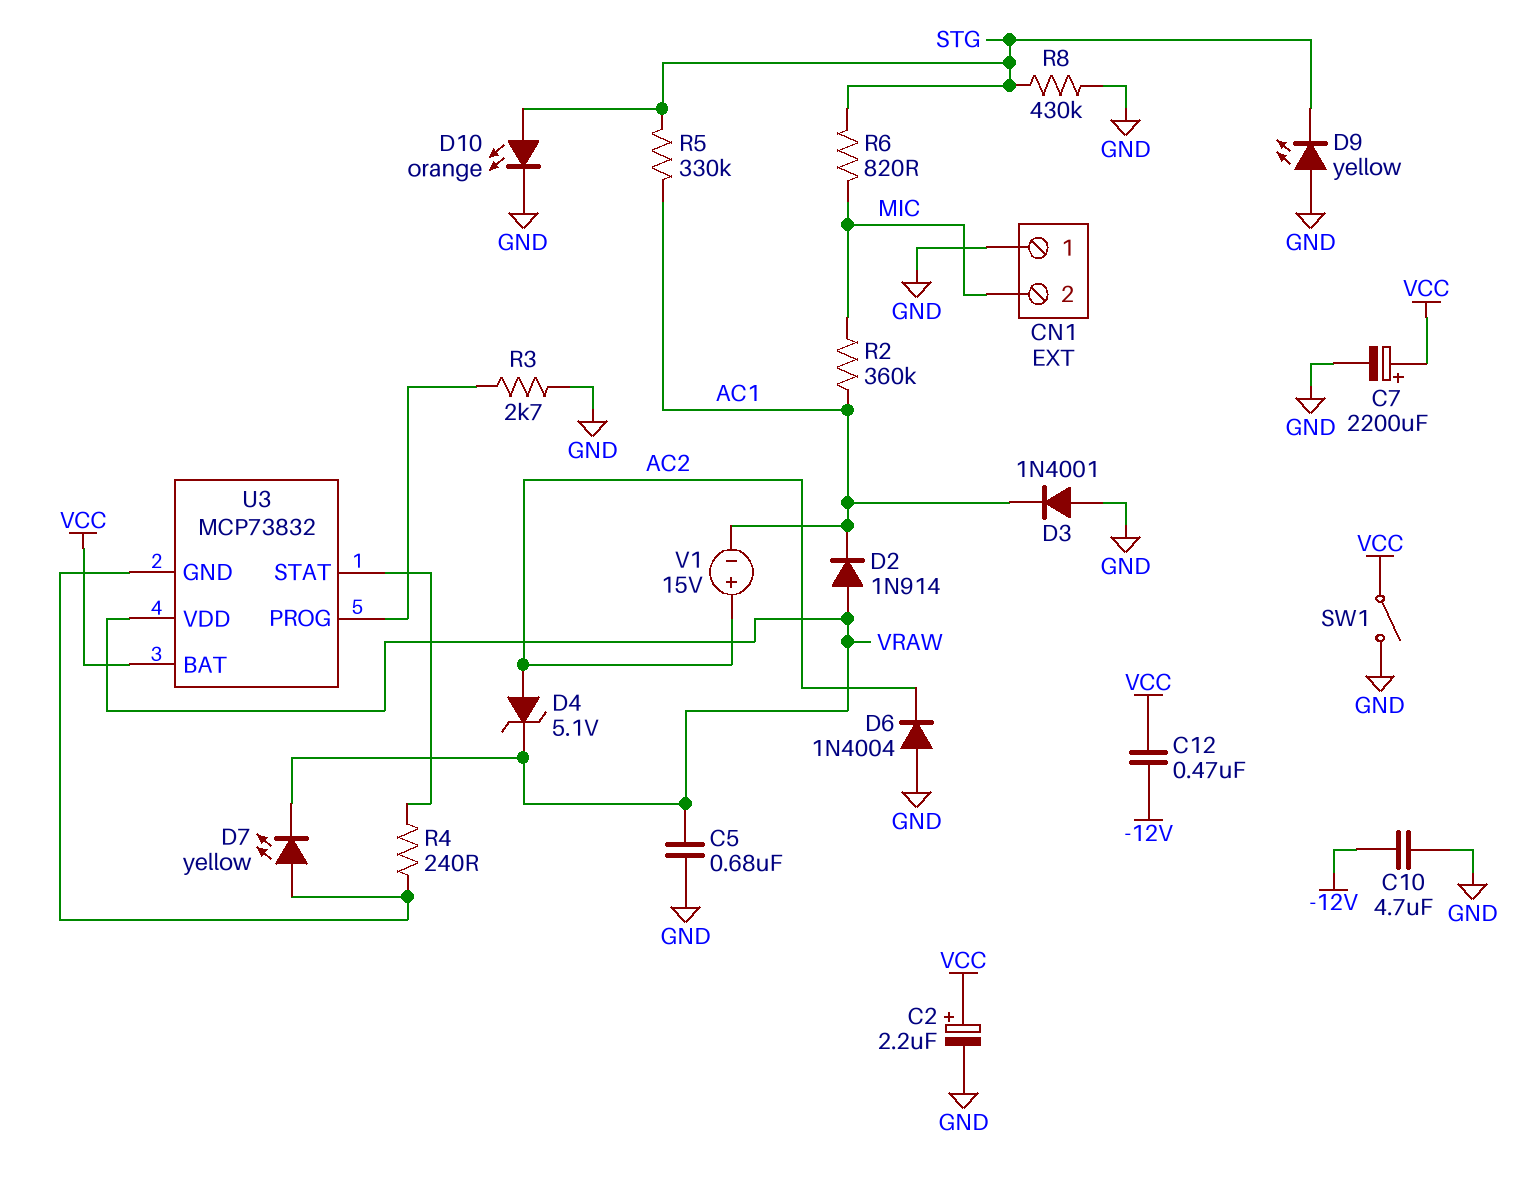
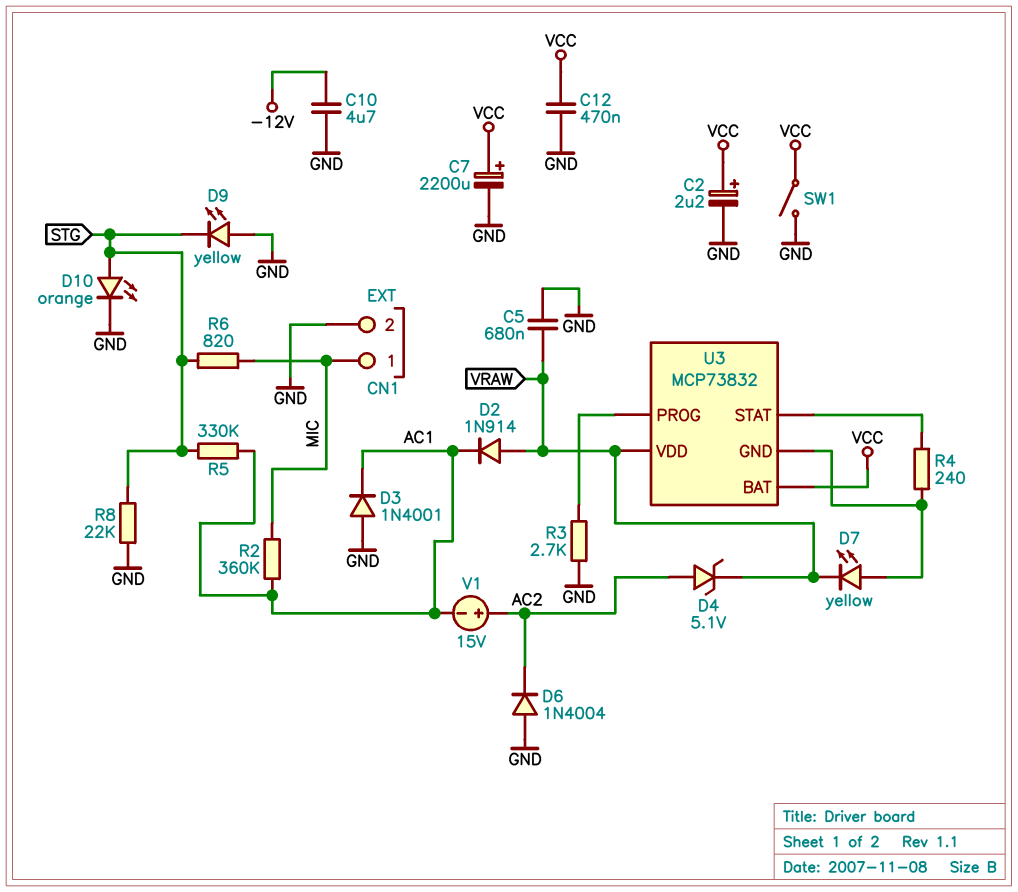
C12: 470nF (-12V, VCC) -> 470nF (GND, VCC)
CN1 pin 1: GND -> MIC
CN1 pin 2: MIC -> GND
R8: 430k (GND, STG) -> 22k (GND, STG)

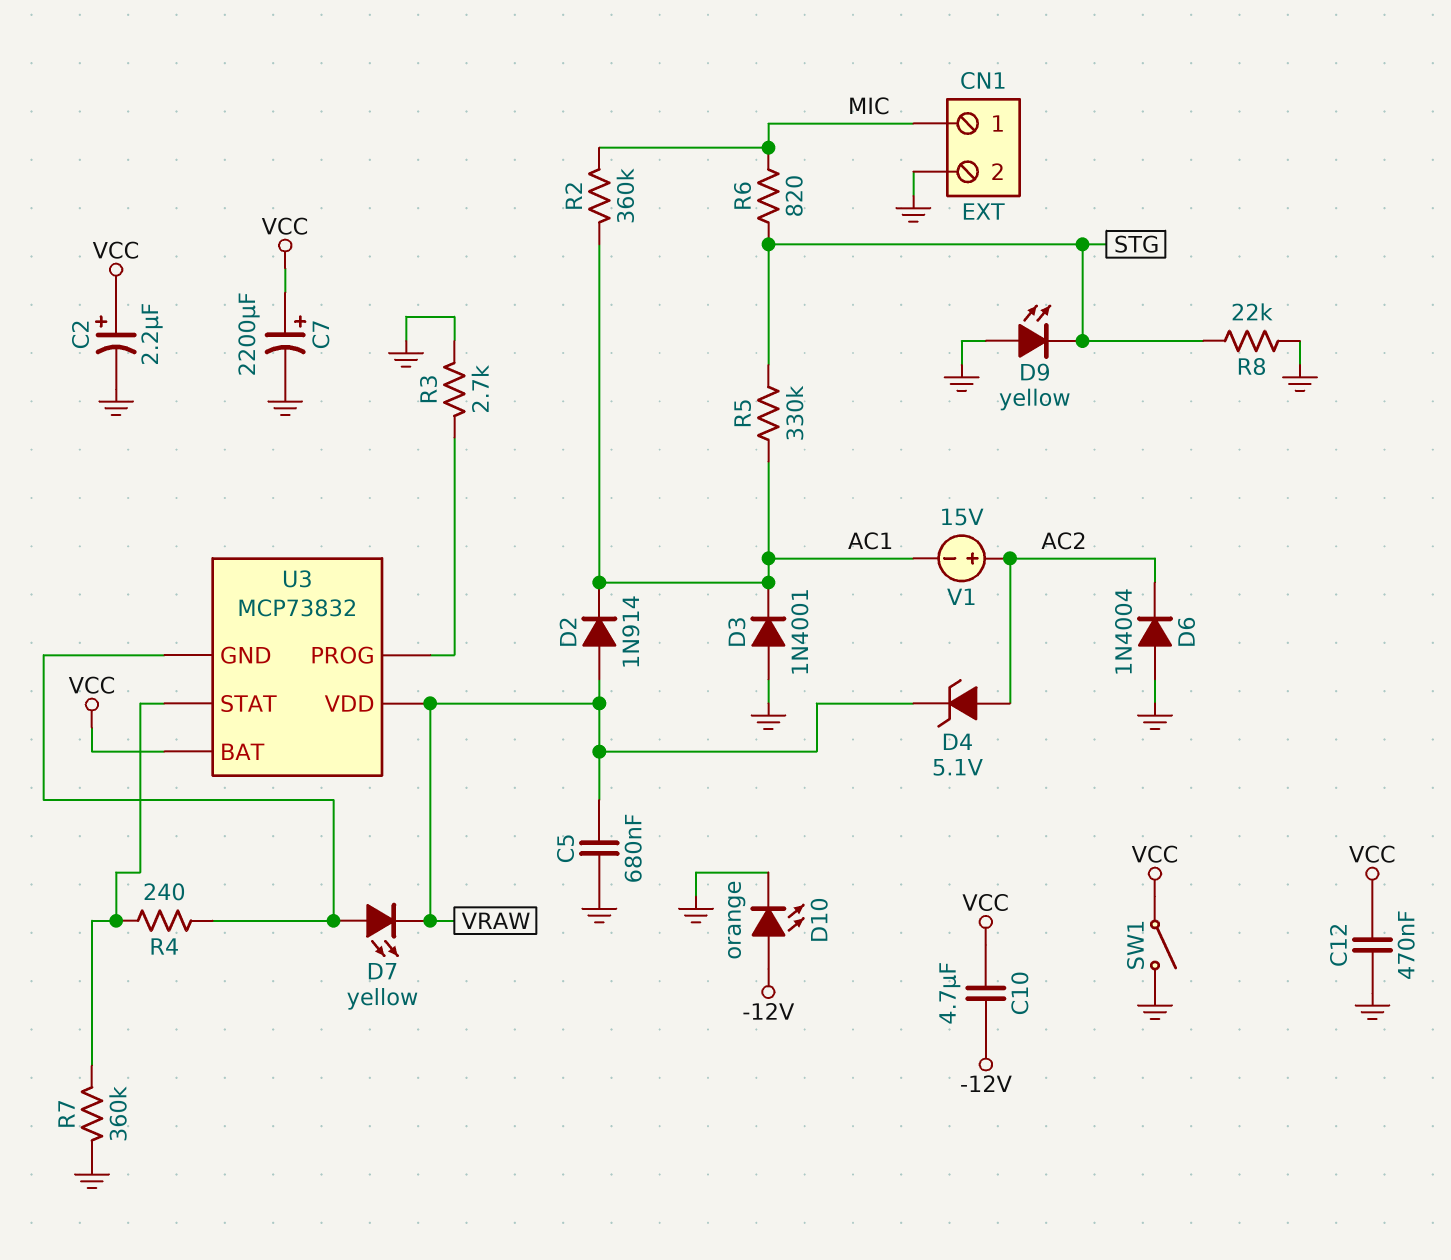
C10: 4.7uF (-12V, GND) -> 4.7uF (-12V, VCC)
D10: LED orange (A STG, K GND) -> LED orange (A -12V, K GND)
R7: none -> 360k (GND, U3/STAT)

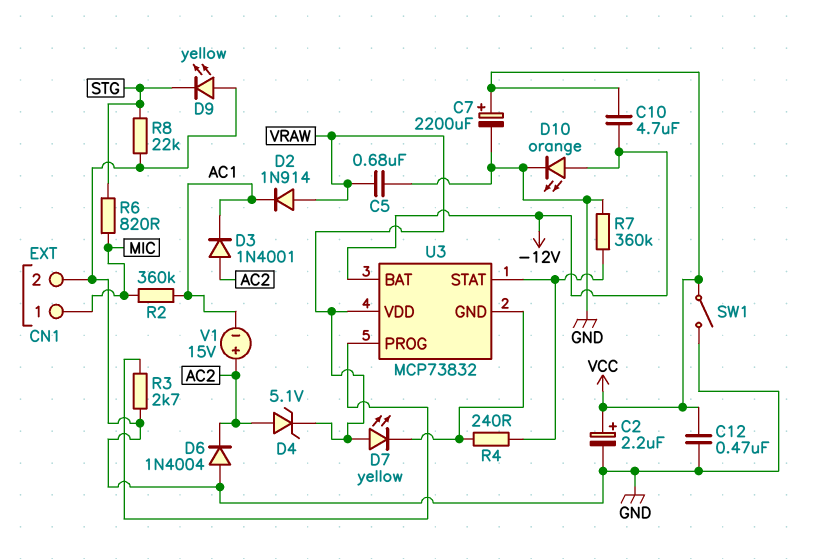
D3: diode 1N4001 (A GND, K AC1) -> diode 1N4001 (A AC2, K AC1)
D7: LED yellow (A U3/GND, K VRAW) -> LED yellow (A VRAW, K U3/GND)
R5: 330k (AC1, STG) -> none
U3 pin BAT: VCC -> -12V

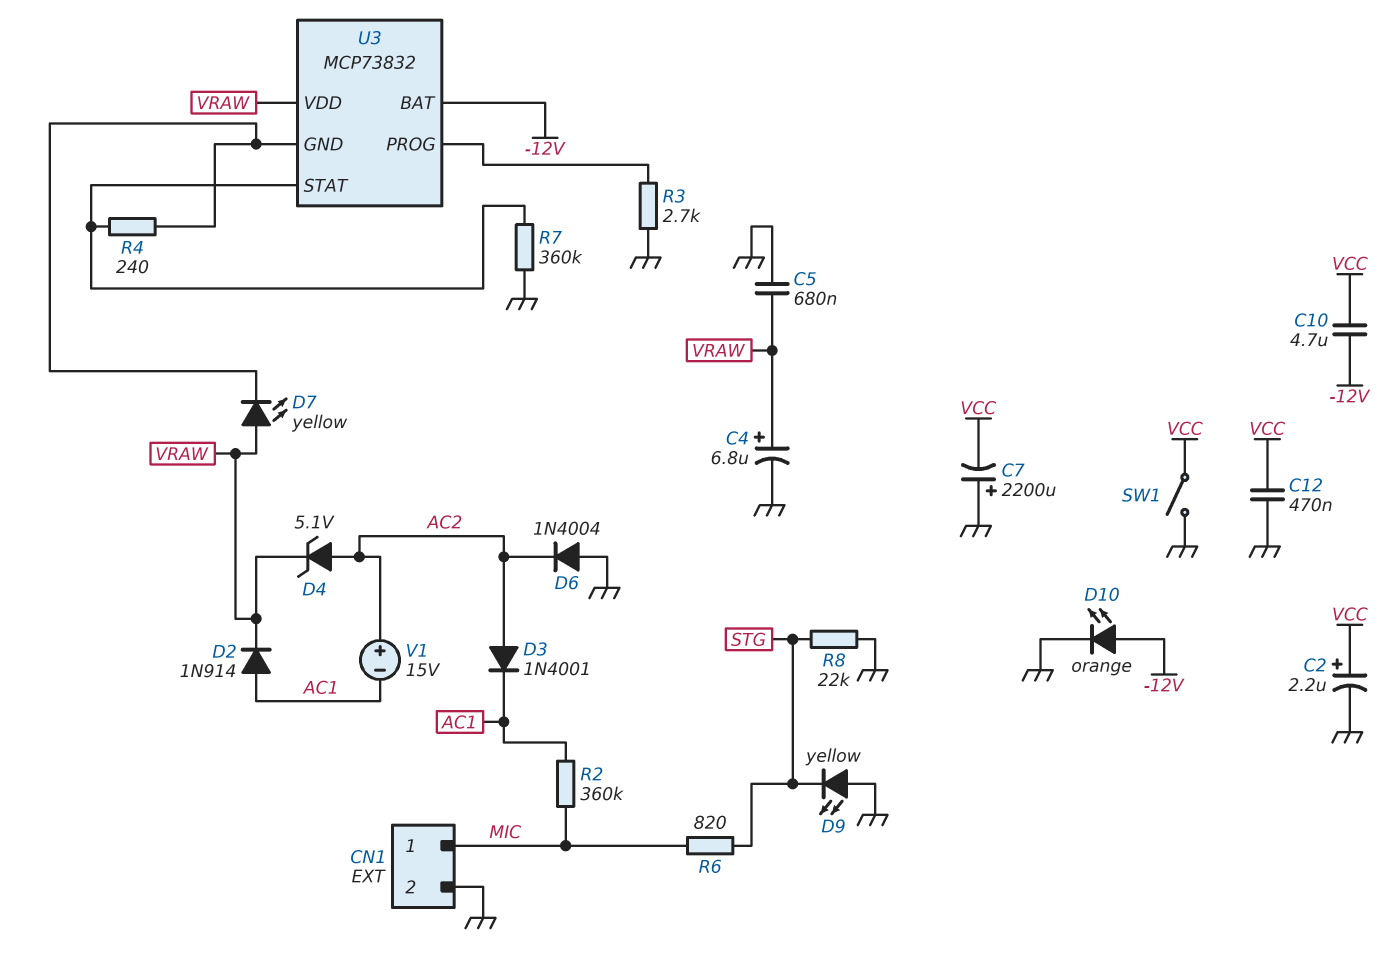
C4: none -> 6.8uF (plus VRAW, minus GND)
C7: 2200uF (plus VCC, minus GND) -> 2200uF (plus GND, minus VCC)
D2: diode 1N914 (A VRAW, K AC1) -> diode 1N914 (A AC1, K VRAW)

